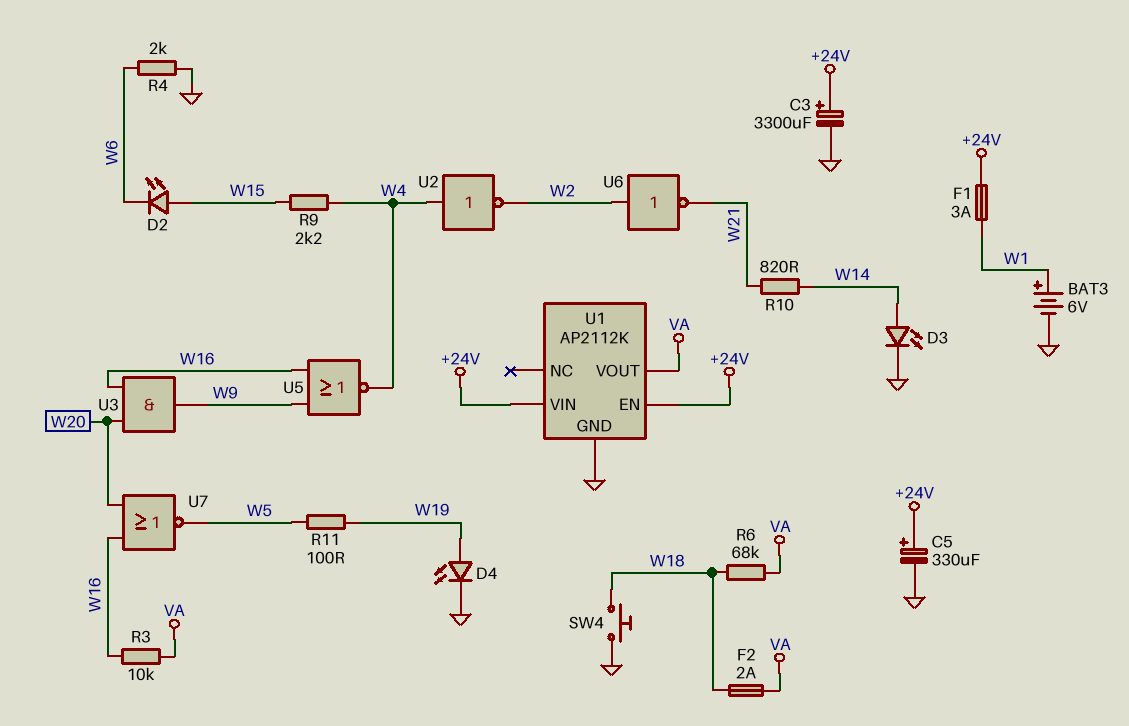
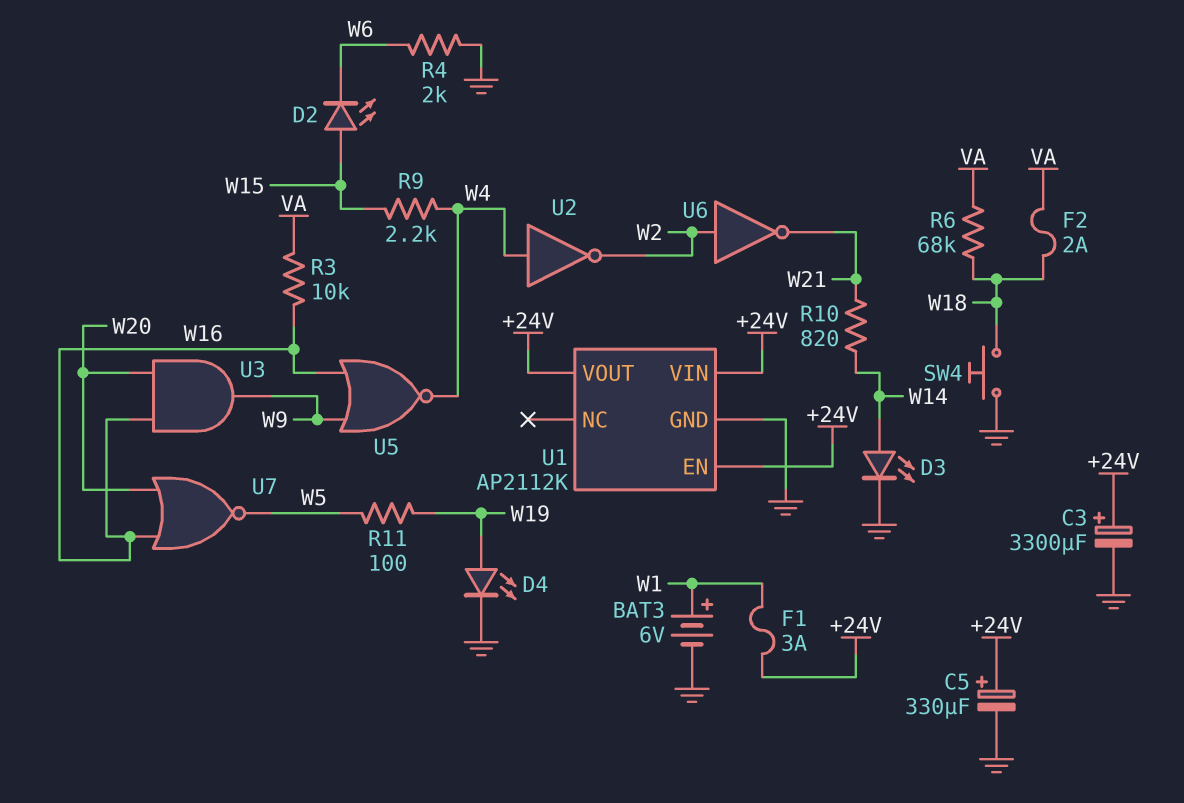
U1 pin VOUT: VA -> +24V

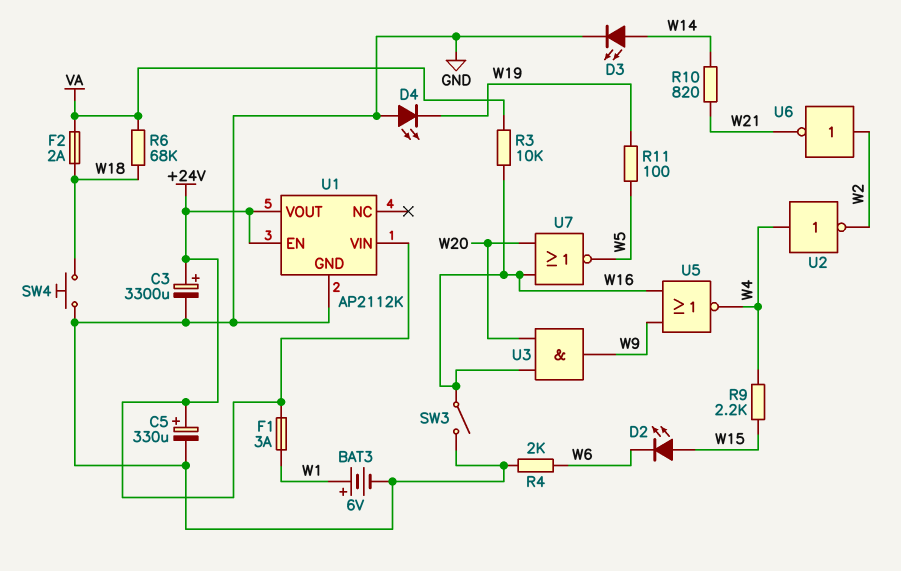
D4: LED (A W19, K GND) -> LED (A GND, K W19)
SW3: none -> switch (GND, W16)

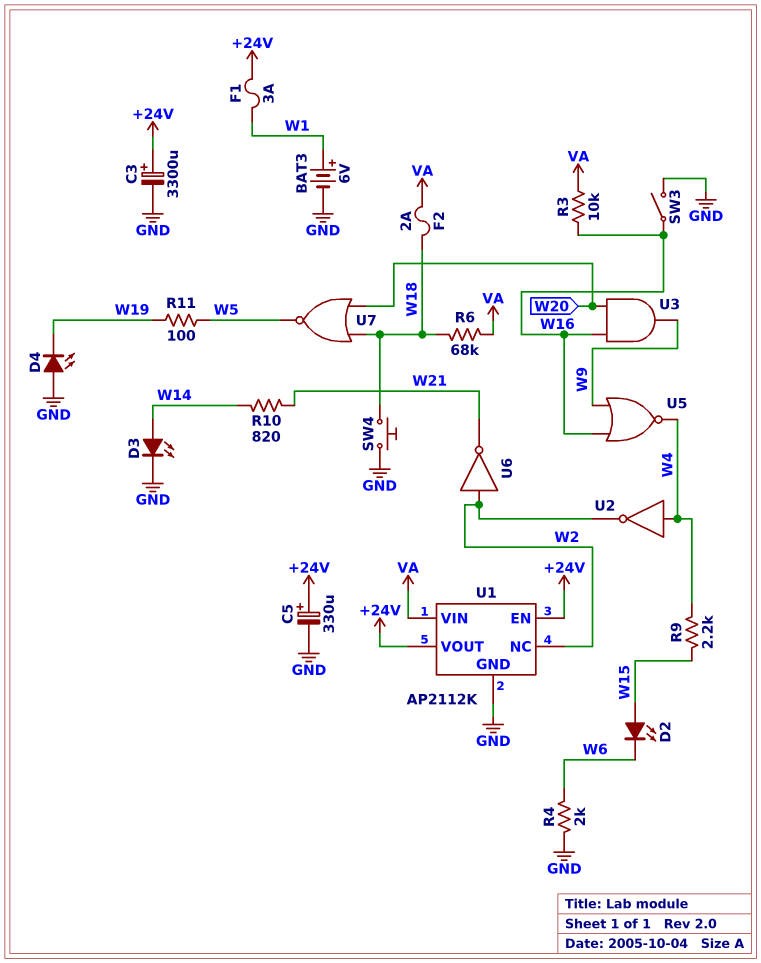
U1 pin NC: none -> W2
U1 pin VIN: +24V -> VA
U7: NOR (in W16, in W20, out W5) -> NOR (in W18, in W20, out W5)

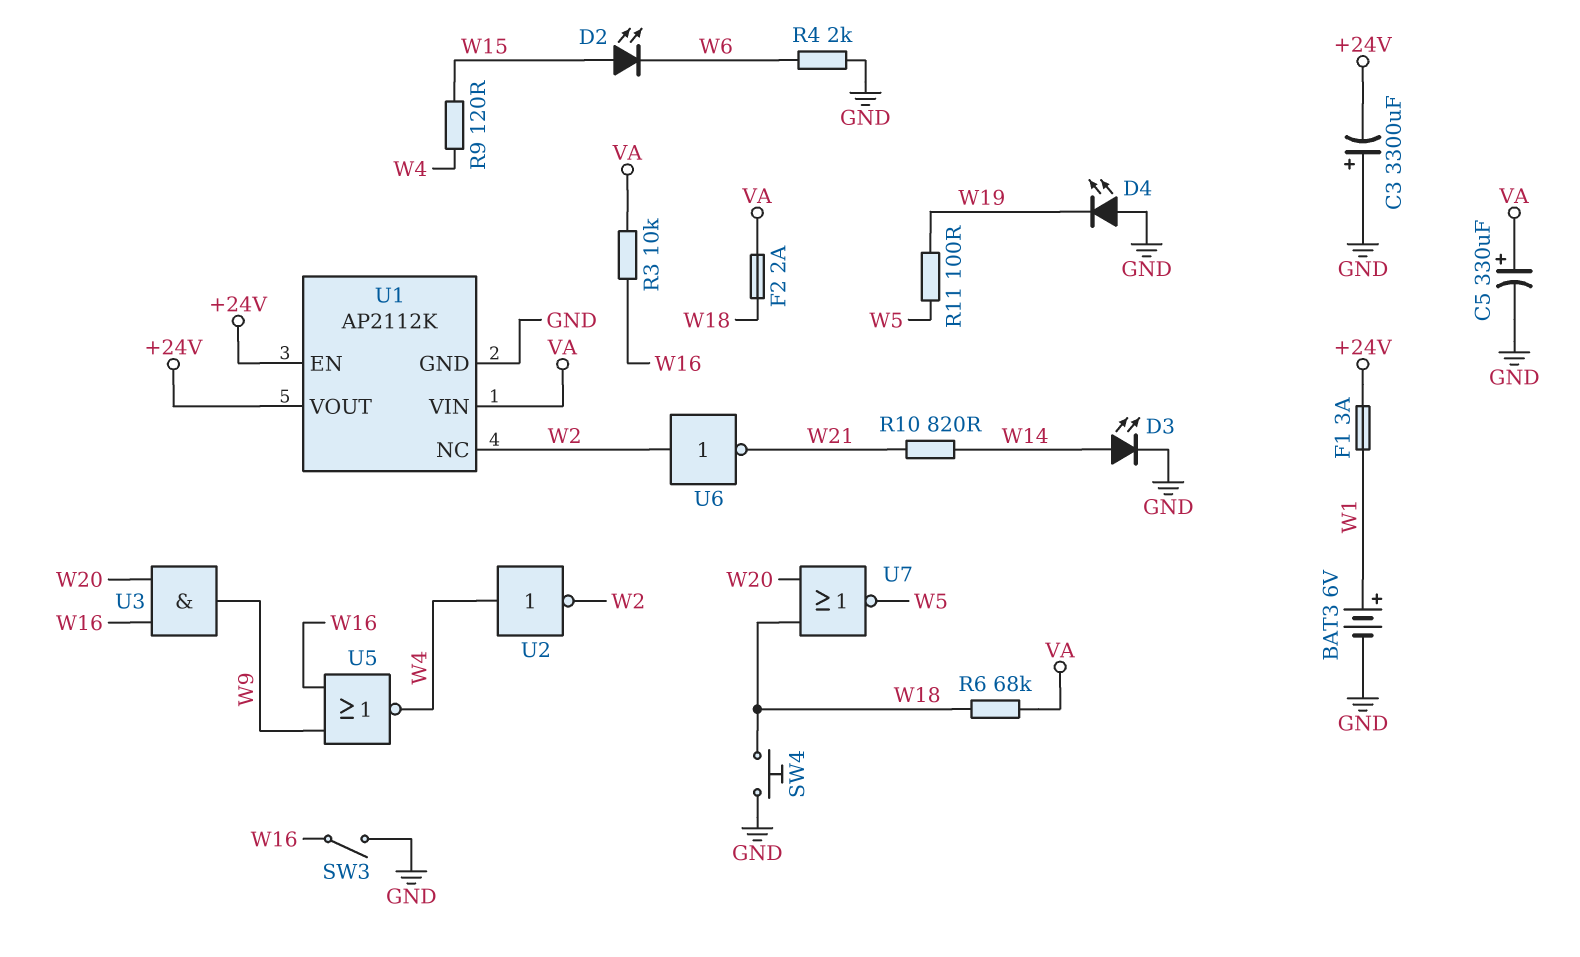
C3: 3300uF (plus +24V, minus GND) -> 3300uF (plus GND, minus +24V)
C5: 330uF (plus +24V, minus GND) -> 330uF (plus VA, minus GND)
R9: 2.2k (W4, W15) -> 120 (W4, W15)

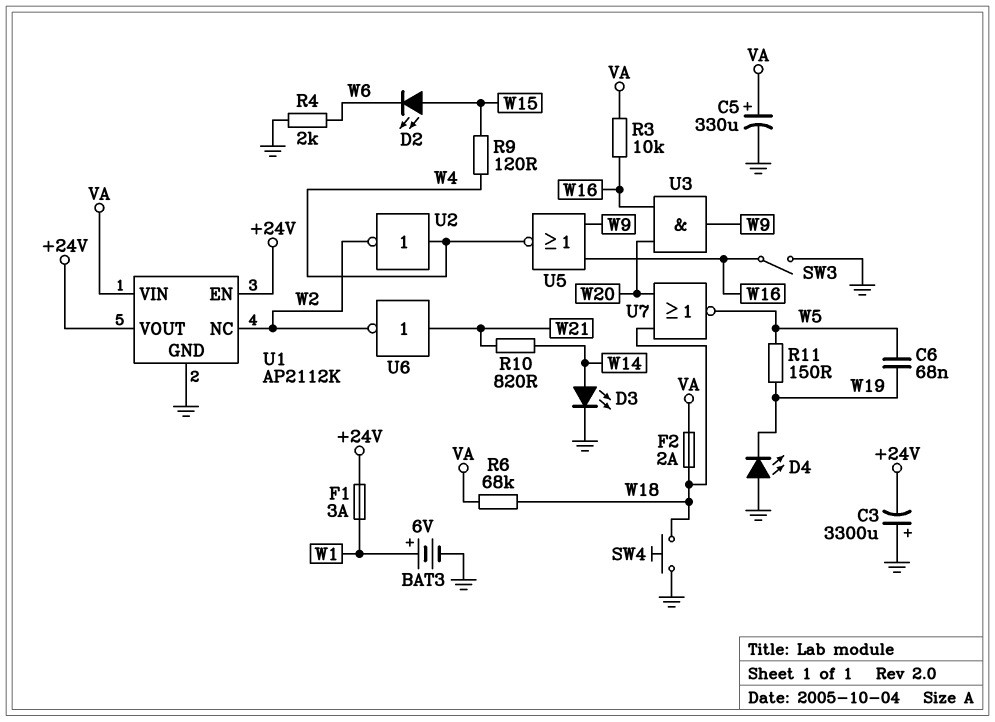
C6: none -> 68nF (W5, W19)
R11: 100 (W5, W19) -> 150 (W5, W19)
U6: NOT (in W2, out W21) -> NOT (in W21, out W2)

